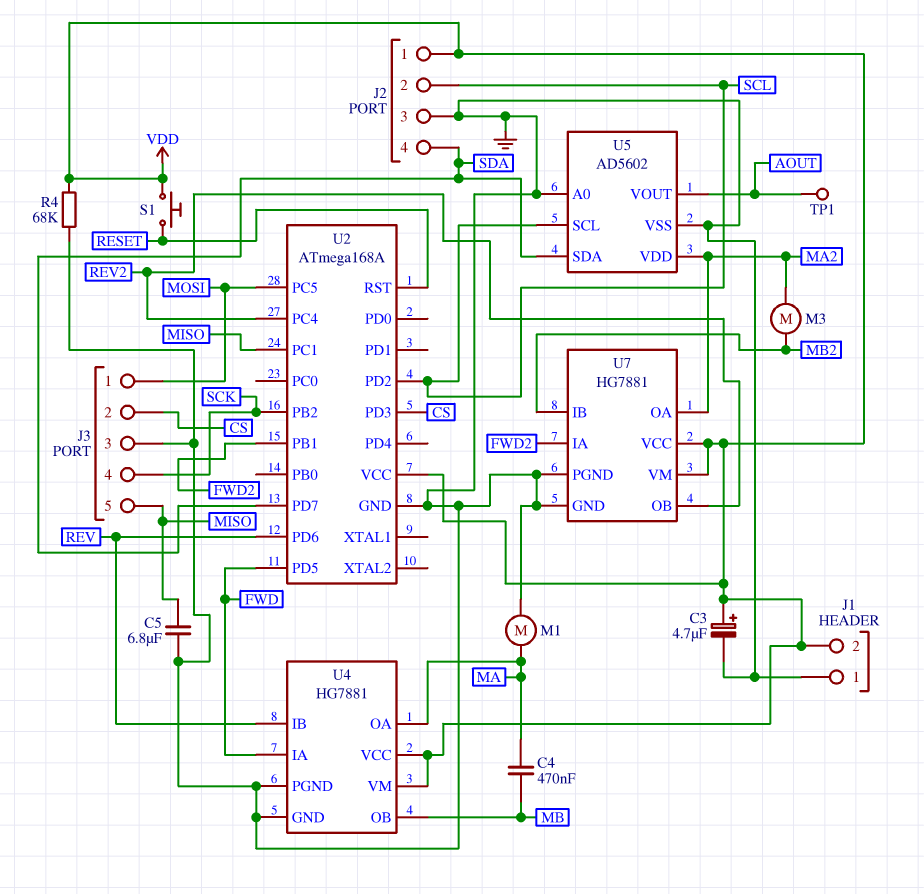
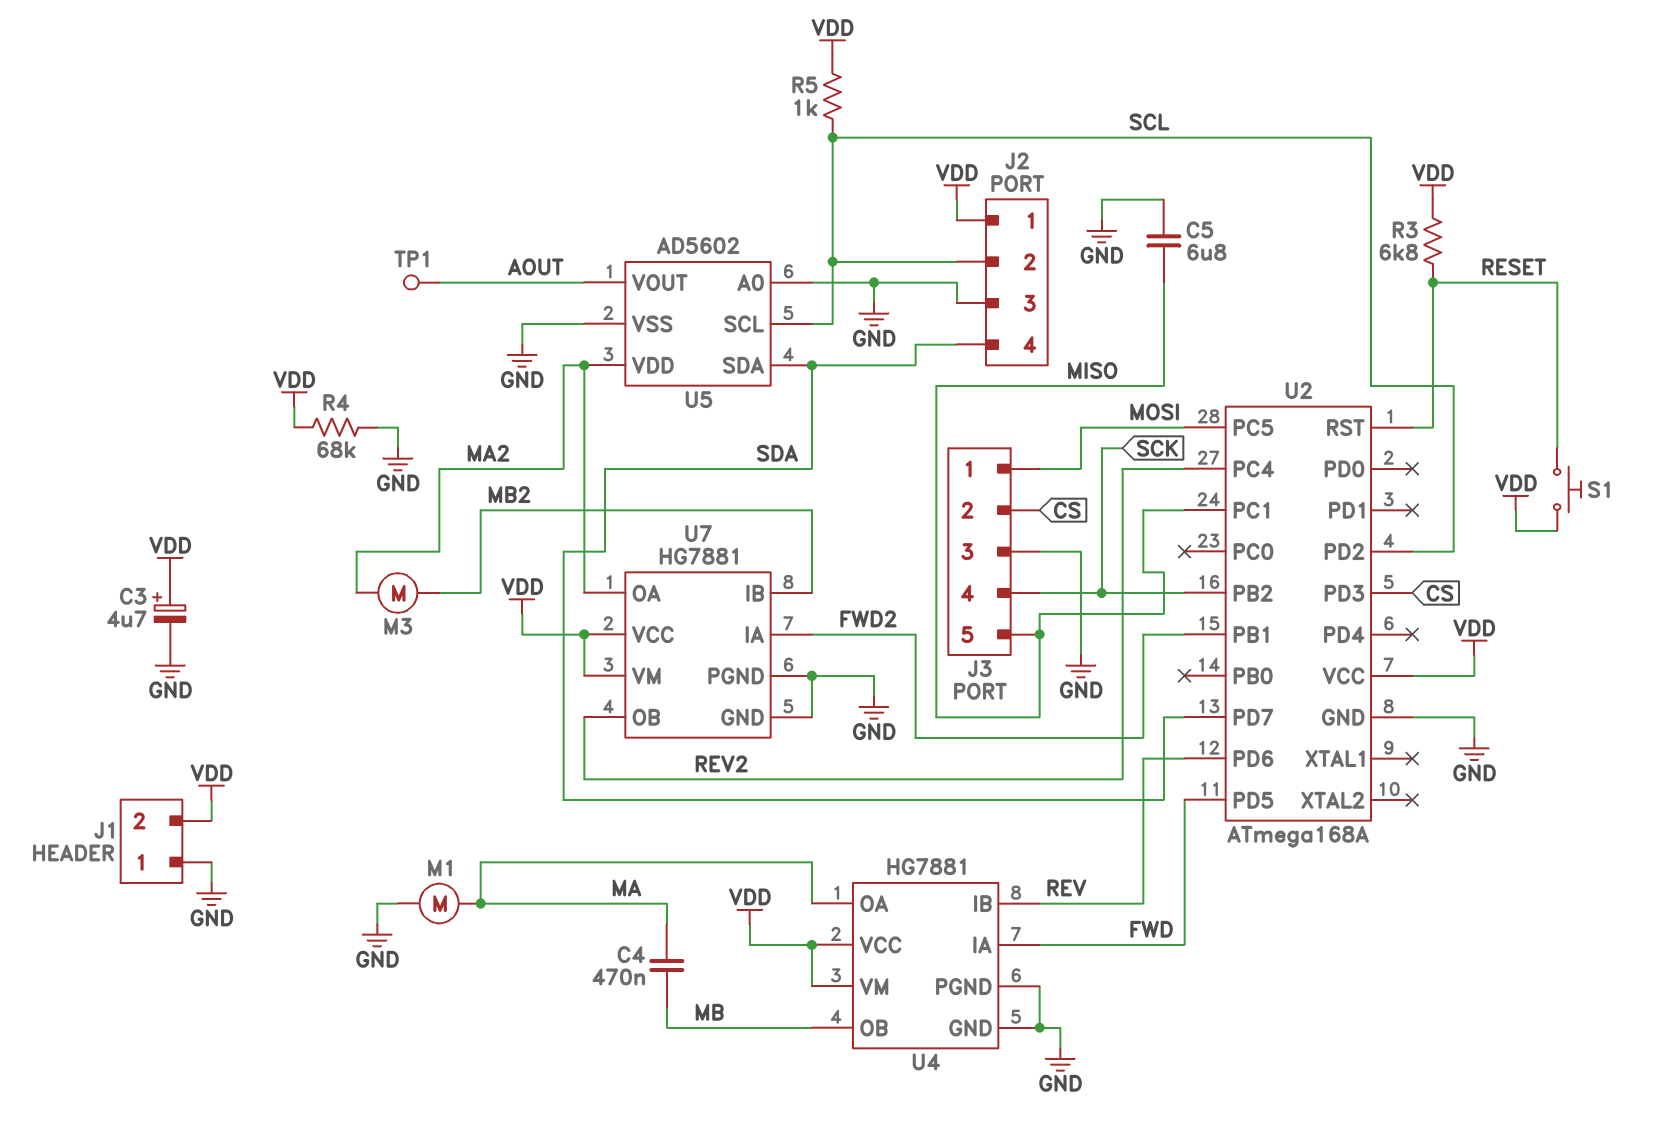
R3: none -> 6.8k (RESET, VDD)
R5: none -> 1k (SCL, VDD)

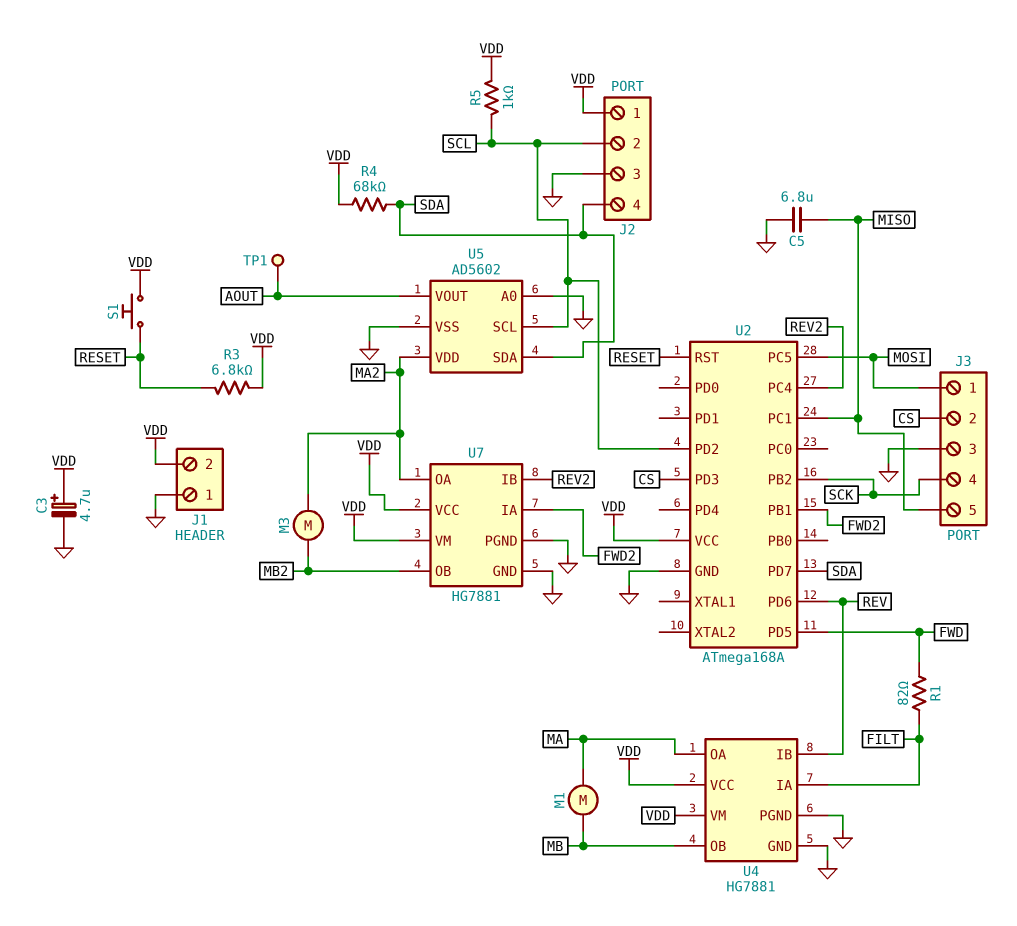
C4: 470nF (MA, MB) -> none
M1: motor (GND, MA) -> motor (MA, MB)
R1: none -> 82 (FILT, FWD)
R4: 68k (GND, VDD) -> 68k (SDA, VDD)
U4 pin IA: FWD -> FILT
U7 pin IB: MB2 -> REV2
U7 pin OB: REV2 -> MB2

